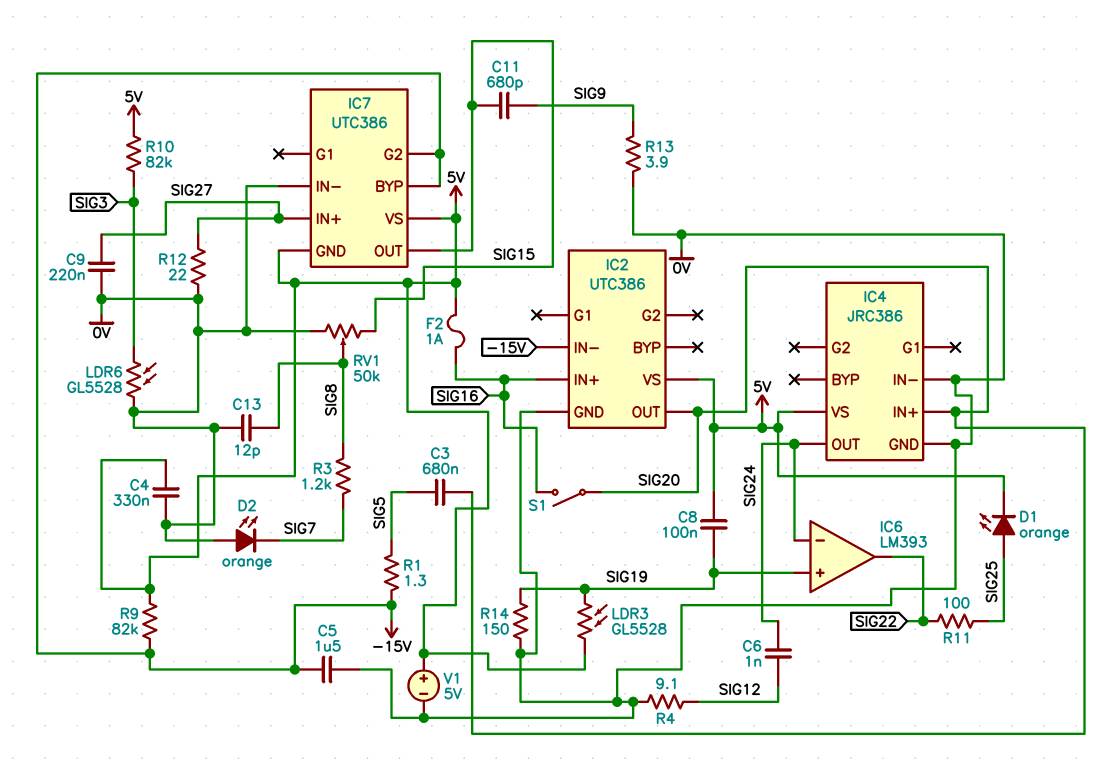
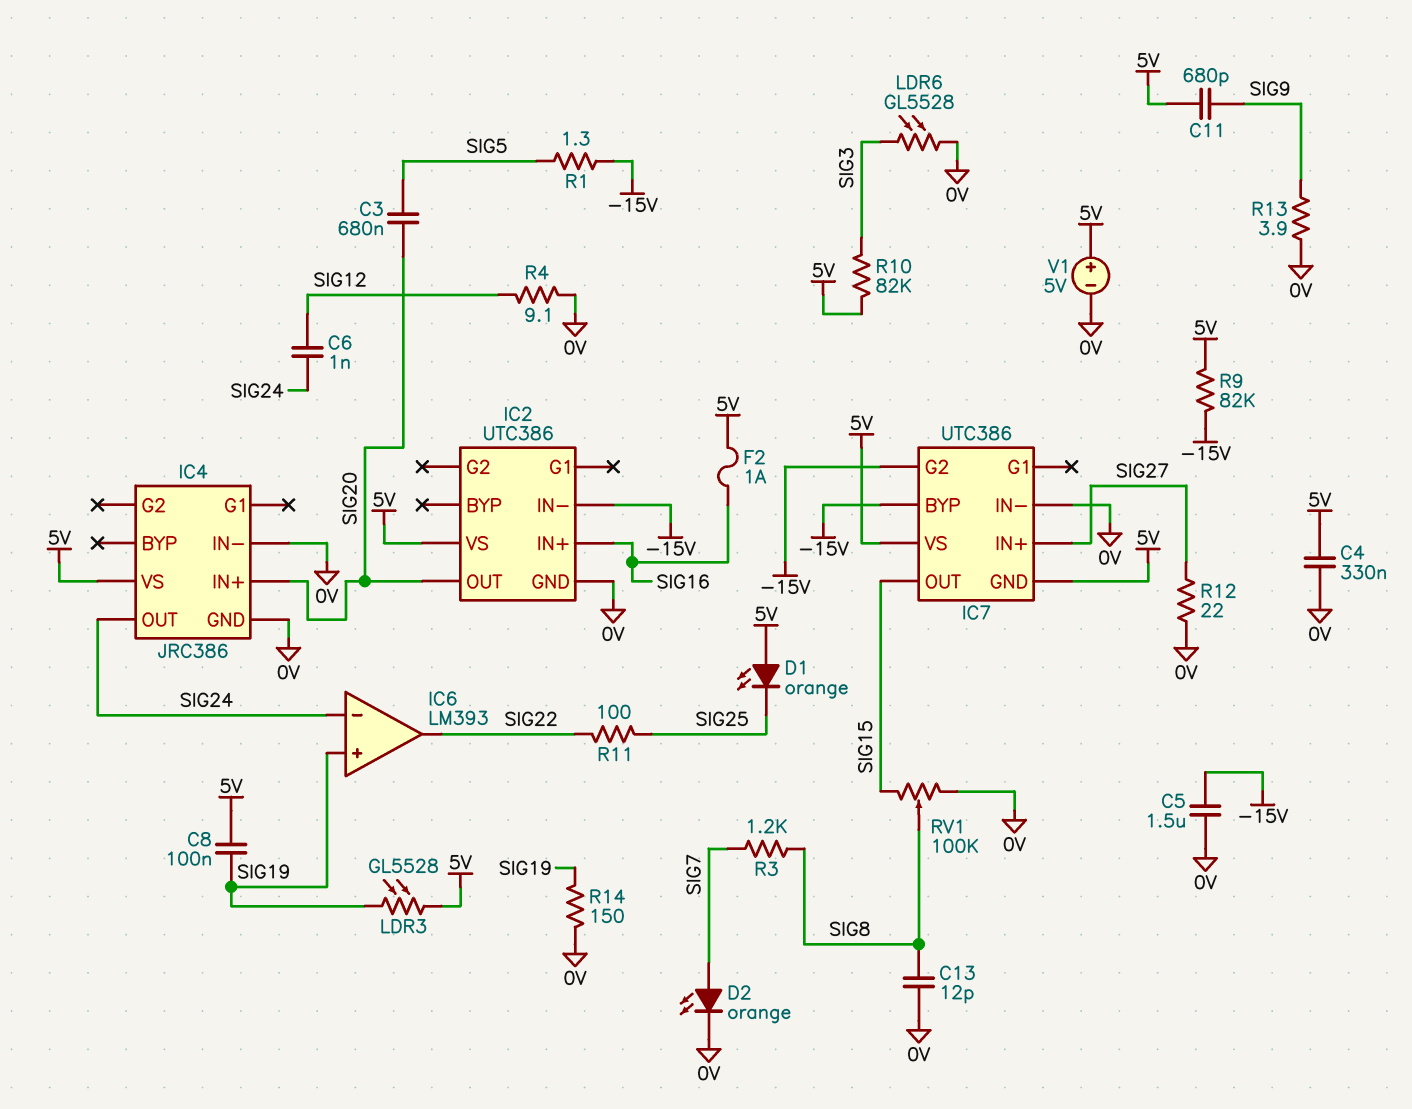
C9: 220nF (0V, SIG27) -> none
C11: 680pF (SIG9, SIG15) -> 680pF (5V, SIG9)
D1: LED orange (A SIG25, K 5V) -> LED orange (A 5V, K SIG25)
D2: LED orange (A 0V, K SIG7) -> LED orange (A SIG7, K 0V)
RV1: 50k (0V, SIG15, wiper SIG8) -> 100k (0V, SIG15, wiper SIG8)
S1: switch (SIG16, SIG20) -> none

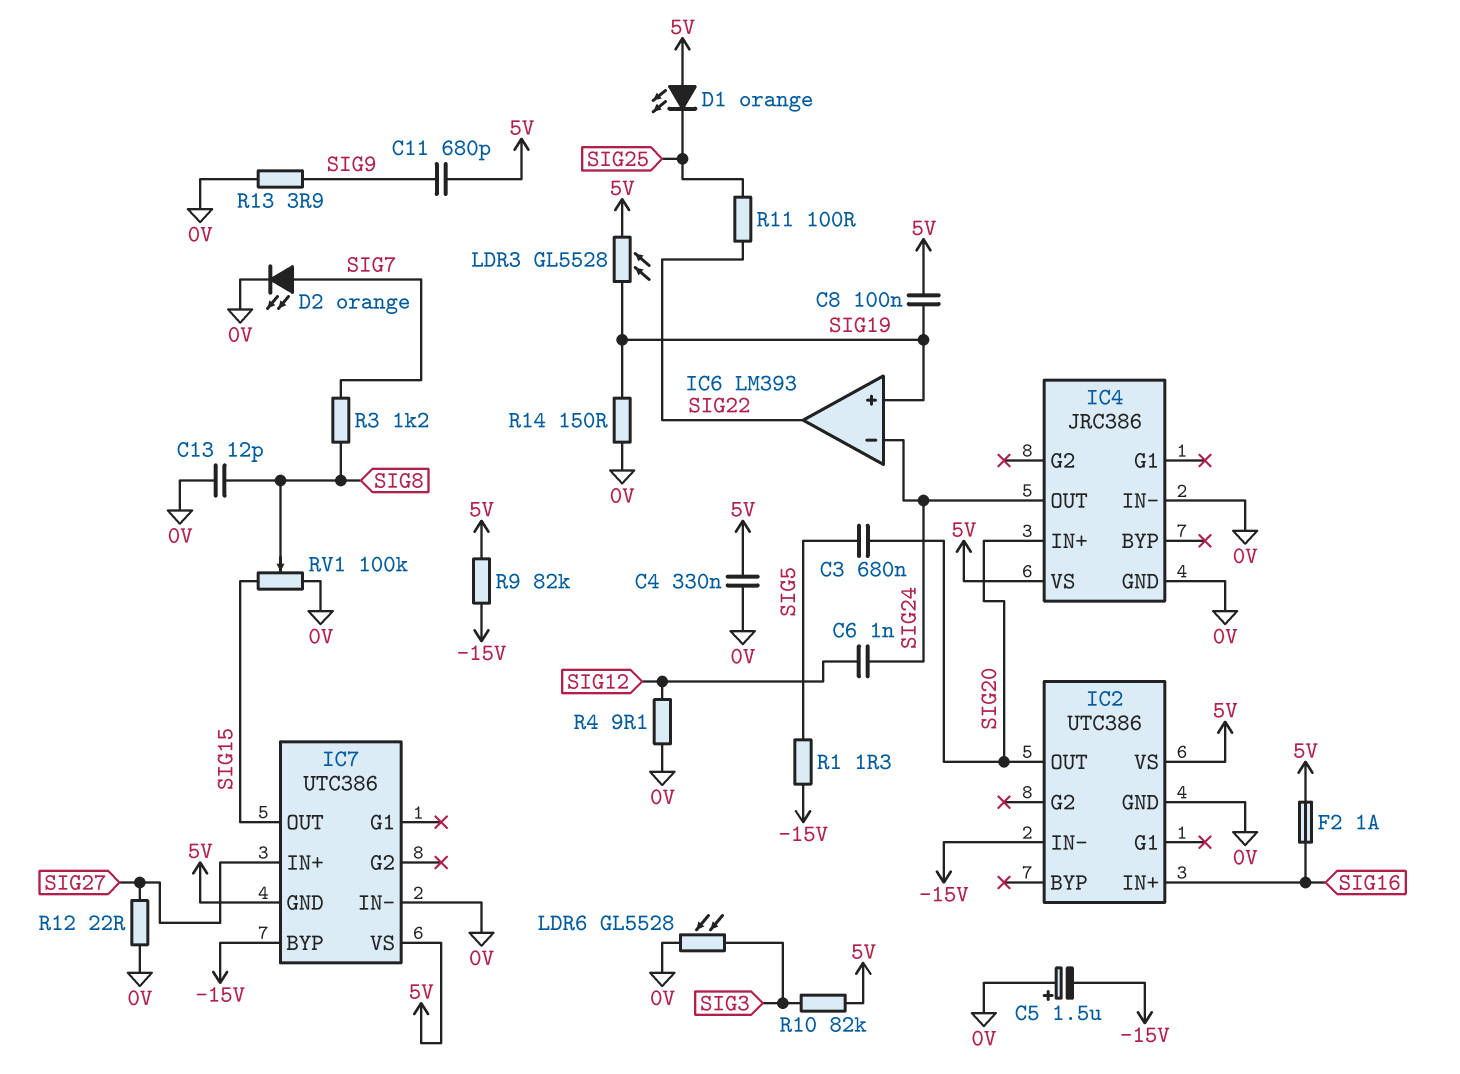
C5: 1.5uF (-15V, 0V) -> 1.5uF (plus 0V, minus -15V)
IC7 pin G2: -15V -> none
V1: 5V (plus 5V, minus 0V) -> none

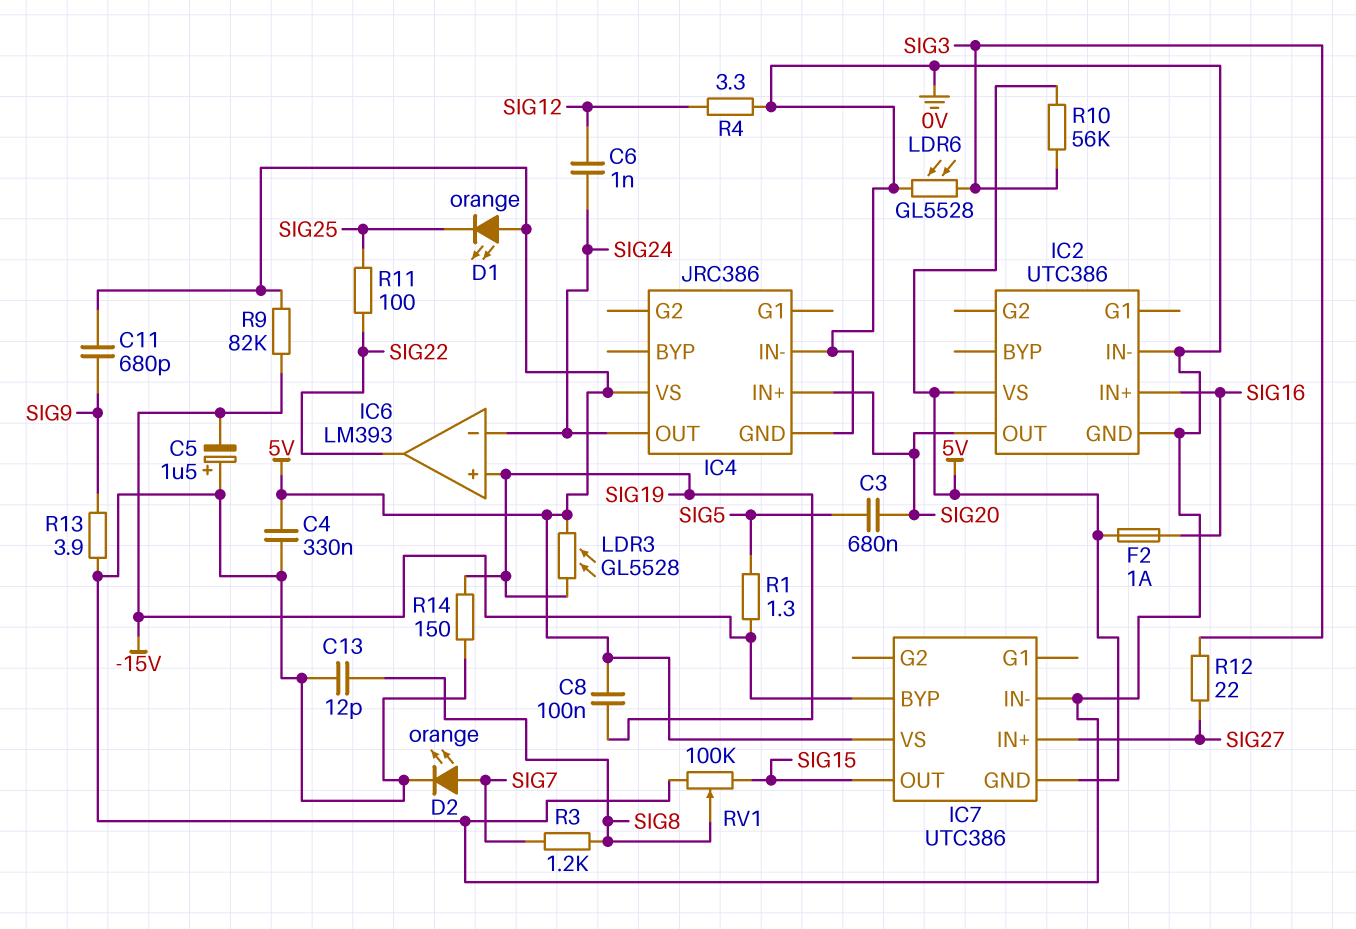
IC2 pin IN-: -15V -> 0V
R4: 9.1 (0V, SIG12) -> 3.3 (0V, SIG12)
R10: 82k (5V, SIG3) -> 56k (5V, SIG3)
R12: 22 (0V, SIG27) -> 22 (SIG3, SIG27)

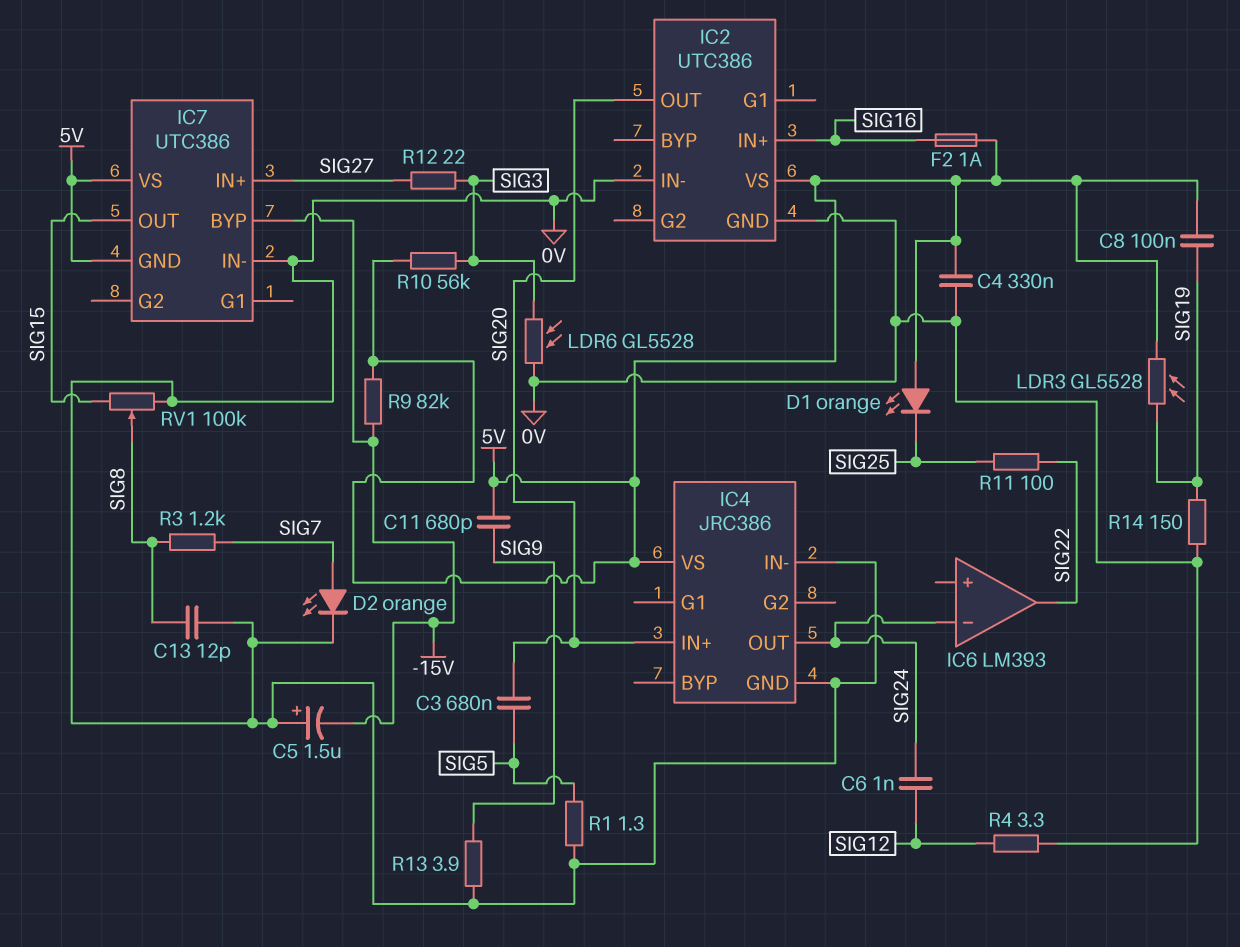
IC6 pin in+: SIG19 -> none
R1: 1.3 (-15V, SIG5) -> 1.3 (0V, SIG5)

